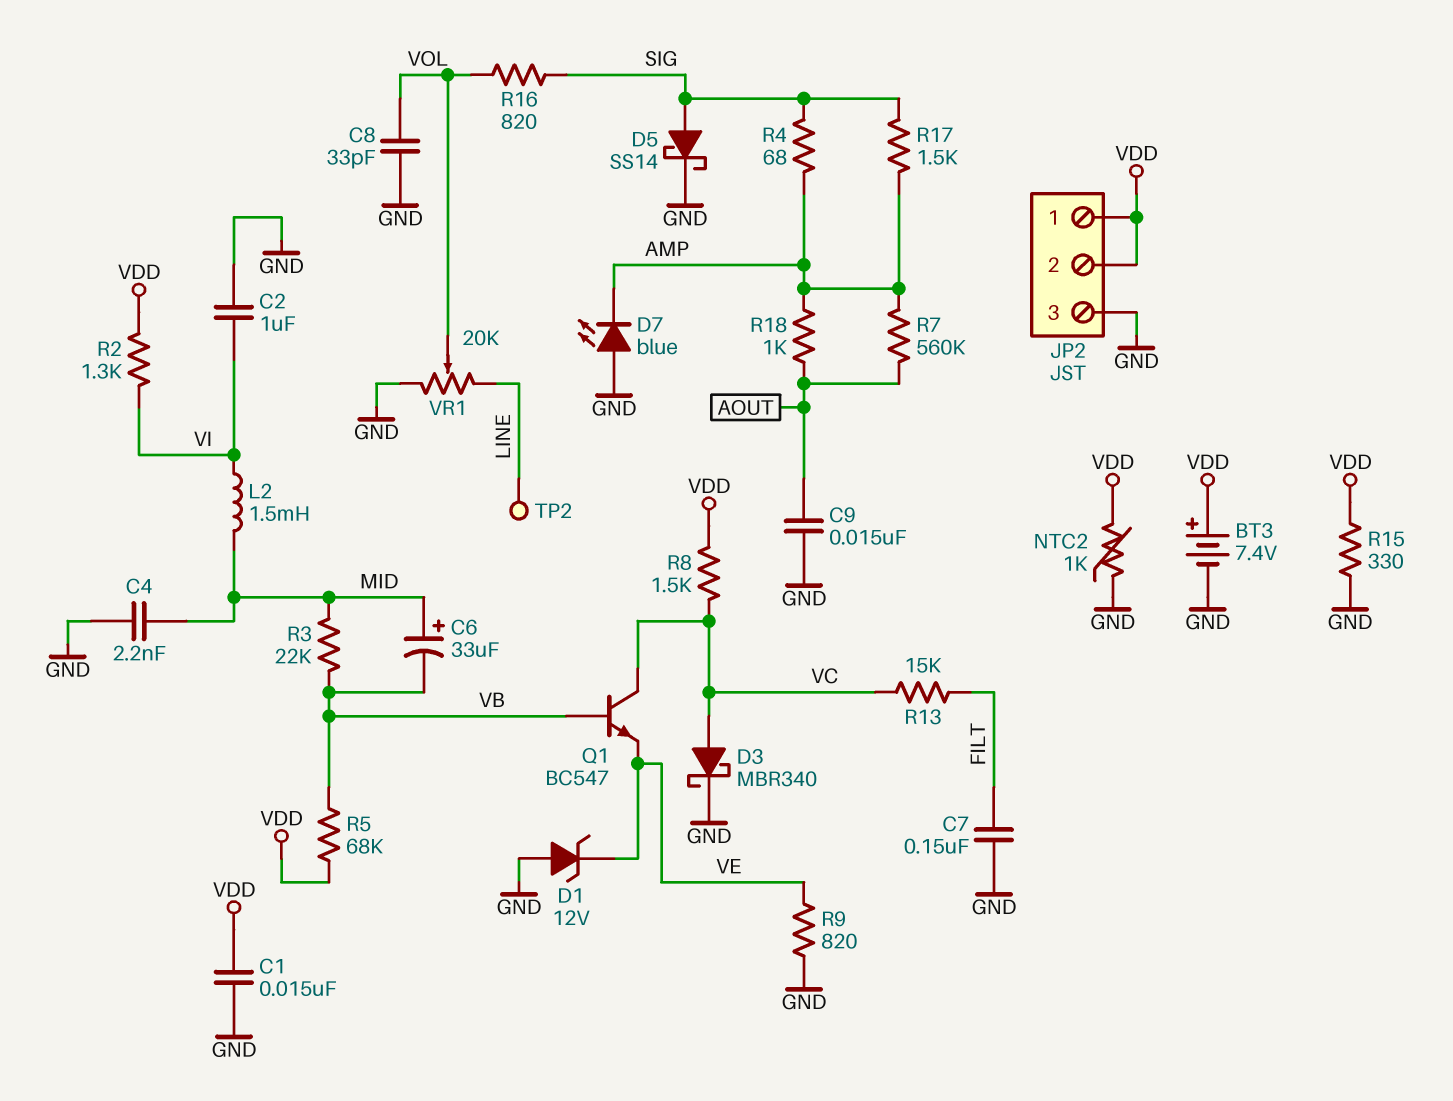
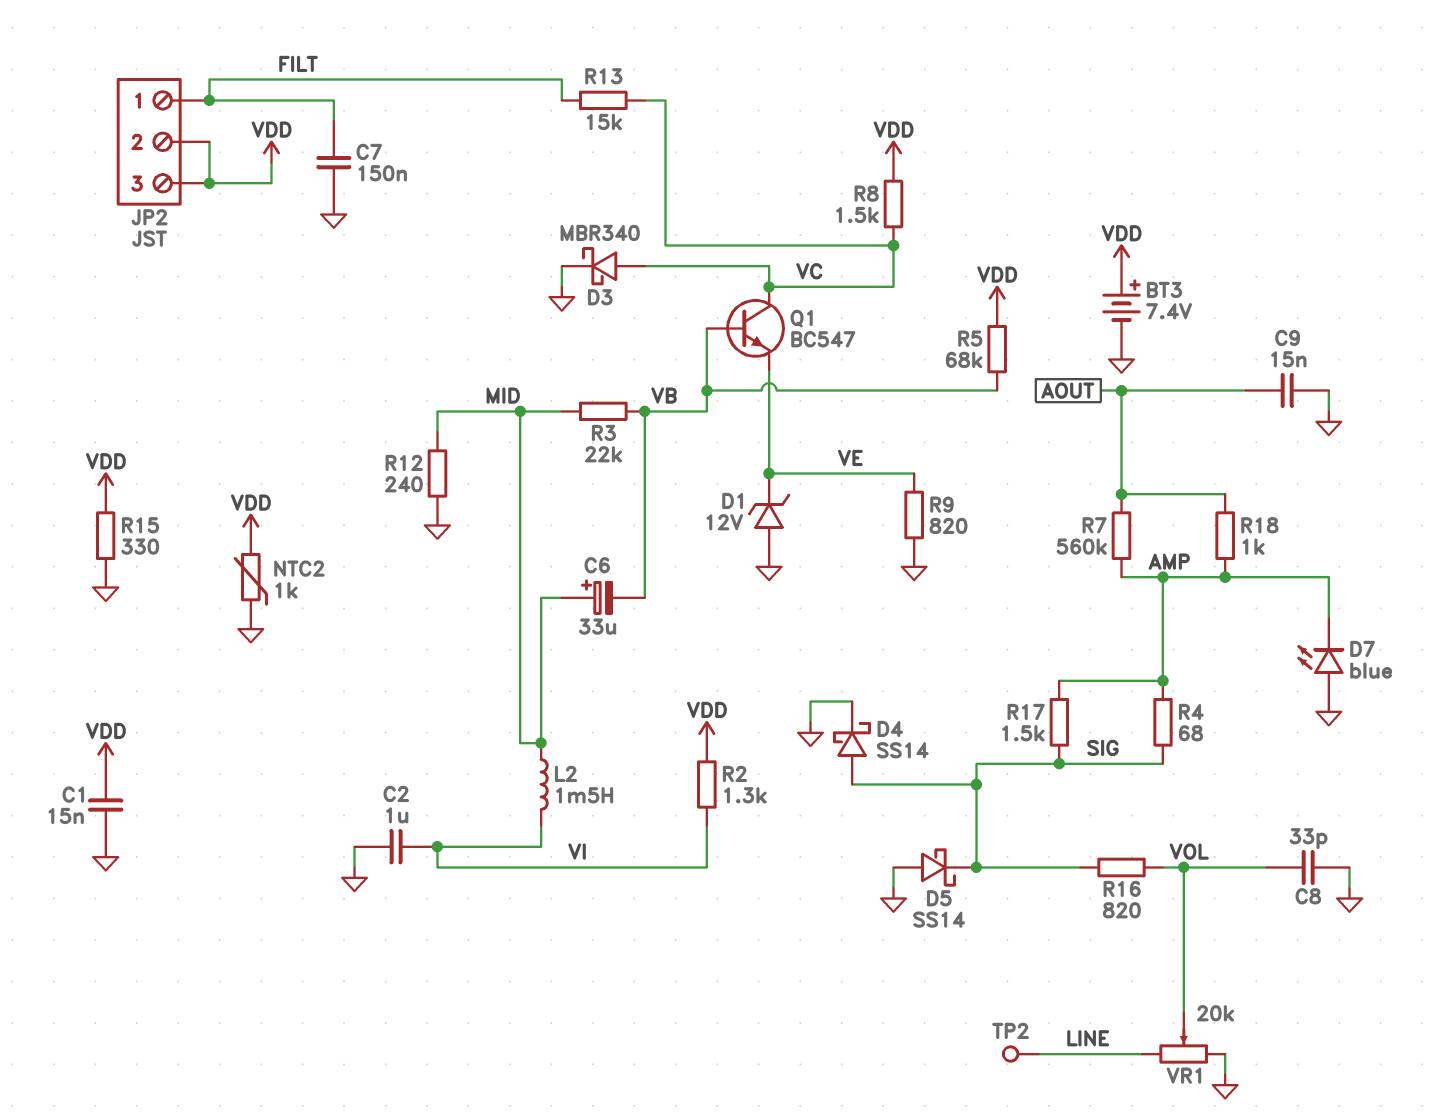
C4: 2.2nF (GND, MID) -> none
D4: none -> schottky SS14 (A SIG, K GND)
D5: schottky SS14 (A SIG, K GND) -> schottky SS14 (A GND, K SIG)
JP2 pin 1: VDD -> FILT
JP2 pin 3: GND -> VDD
R12: none -> 240 (GND, MID)

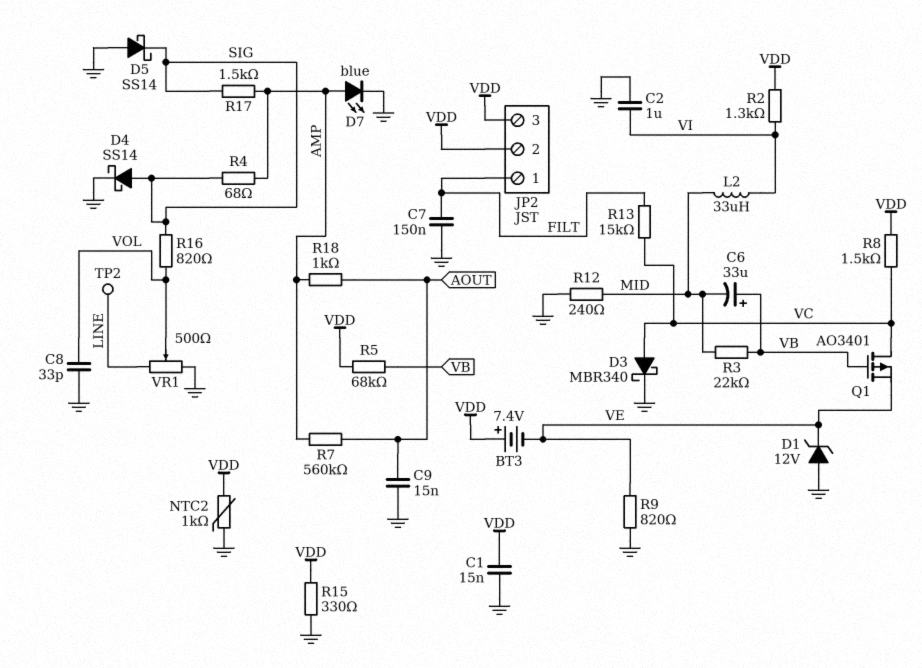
BT3: 7.4V (plus VDD, minus GND) -> 7.4V (plus VDD, minus VE)
C6: 33uF (plus MID, minus VB) -> 33uF (plus VB, minus MID)
D7: LED blue (A GND, K AMP) -> LED blue (A AMP, K GND)
L2: 1.5mH (MID, VI) -> 33uH (MID, VI)
Q1: NPN BC547 (B VB, C VC, E VE) -> PMOS AO3401 (G VB, D VC, S VE)
VR1: 20k (GND, LINE, wiper VOL) -> 500 (GND, LINE, wiper VOL)

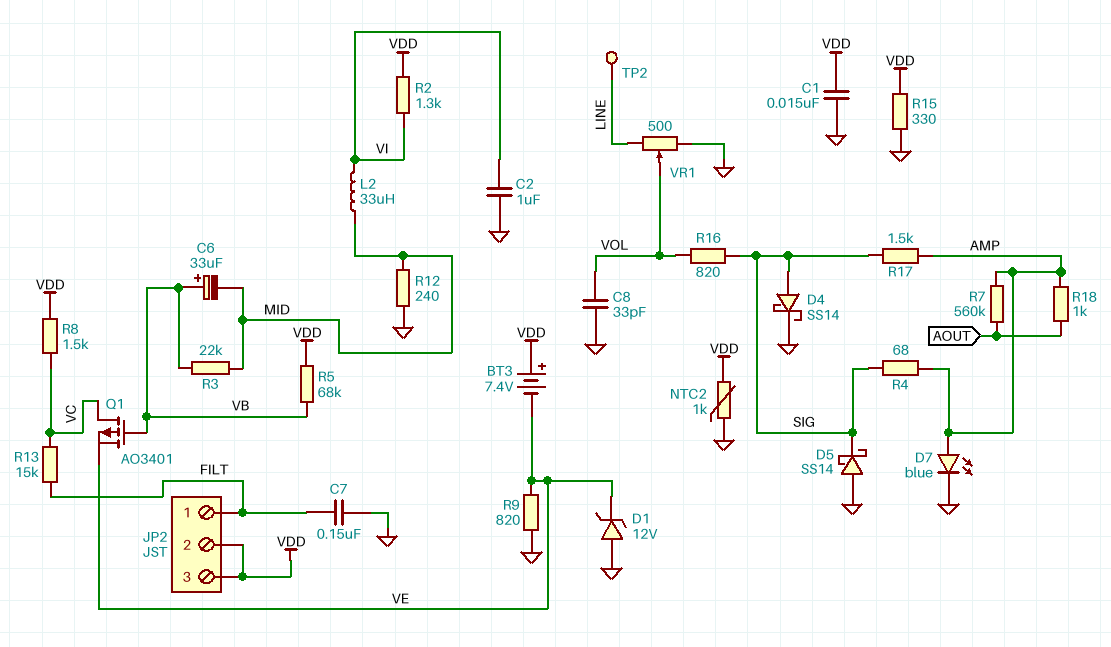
C9: 15nF (AOUT, GND) -> none
D3: schottky MBR340 (A VC, K GND) -> none

